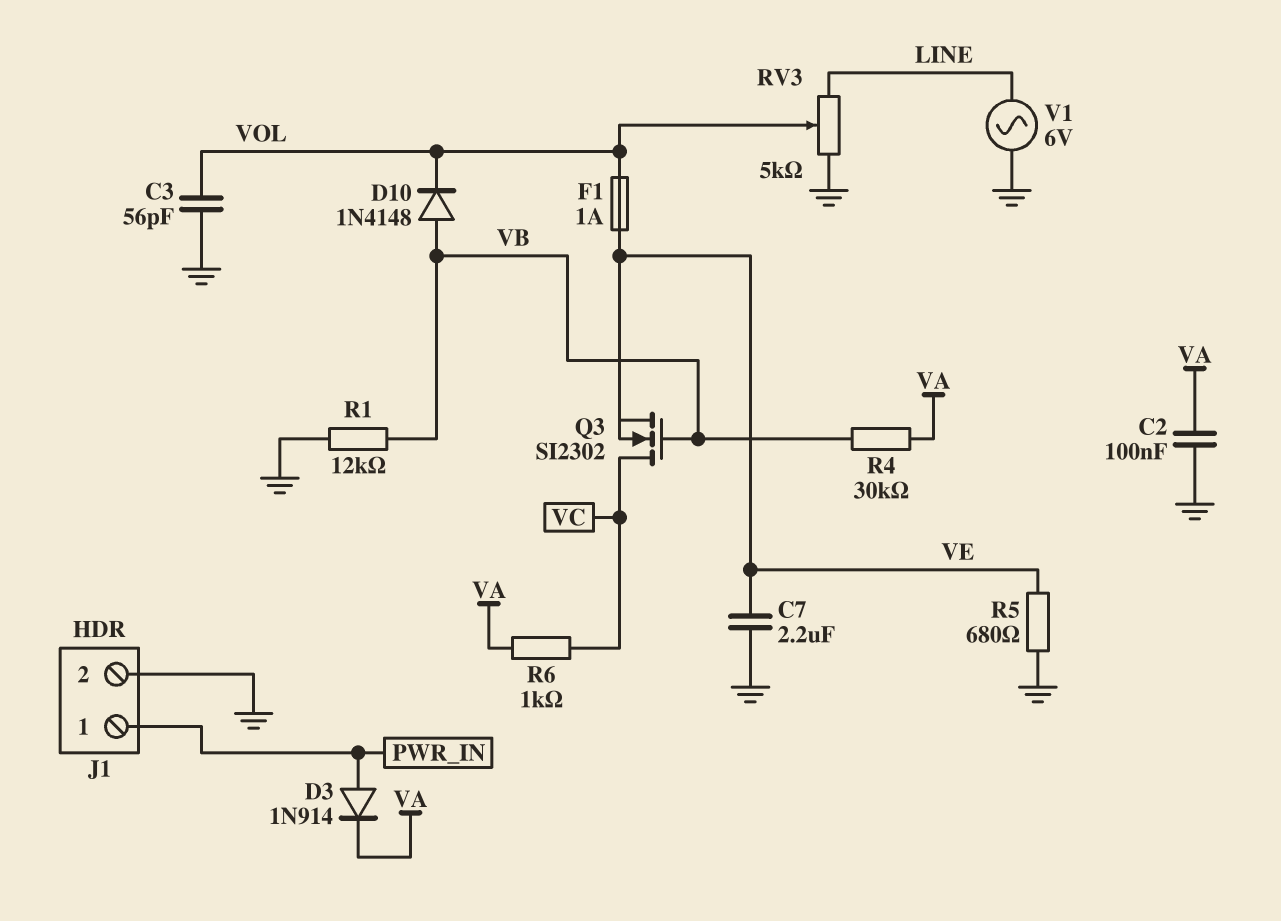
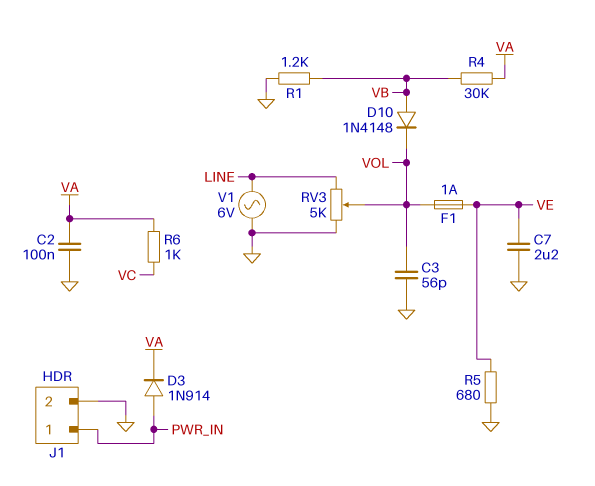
Q3: NMOS SI2302 (G VB, D VC, S VE) -> none
R1: 12k (GND, VB) -> 1.2k (GND, VB)

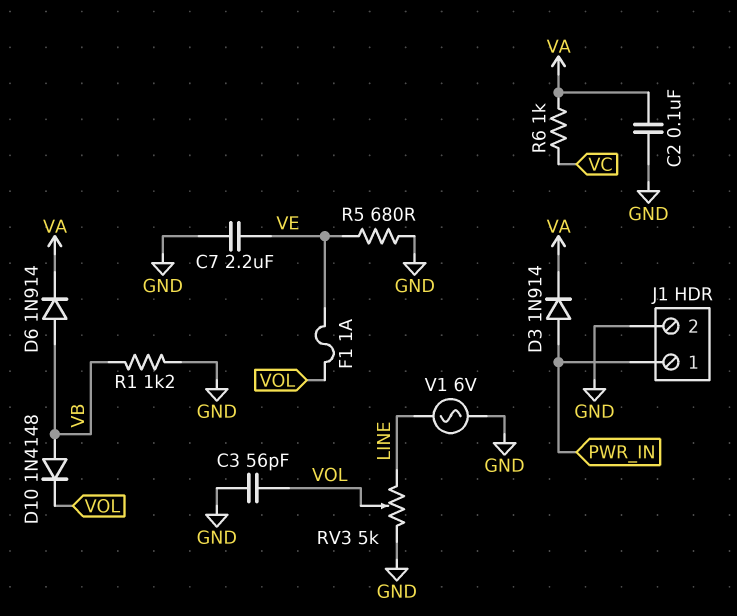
D6: none -> diode 1N914 (A VB, K VA)
R4: 30k (VA, VB) -> none

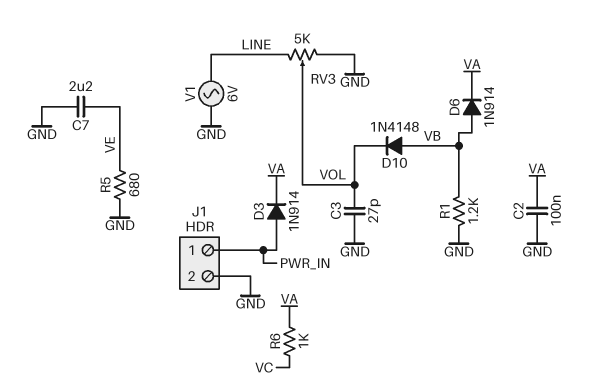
C3: 56pF (GND, VOL) -> 27pF (GND, VOL)
F1: 1A (VE, VOL) -> none

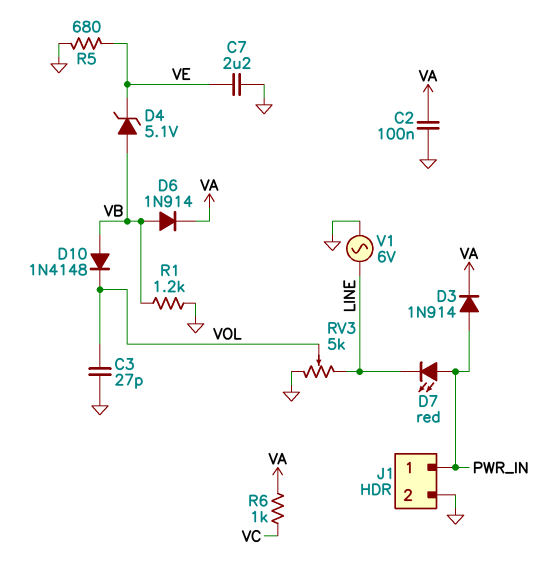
D4: none -> zener 5.1V (A VB, K VE)
D7: none -> LED red (A PWR_IN, K LINE)

